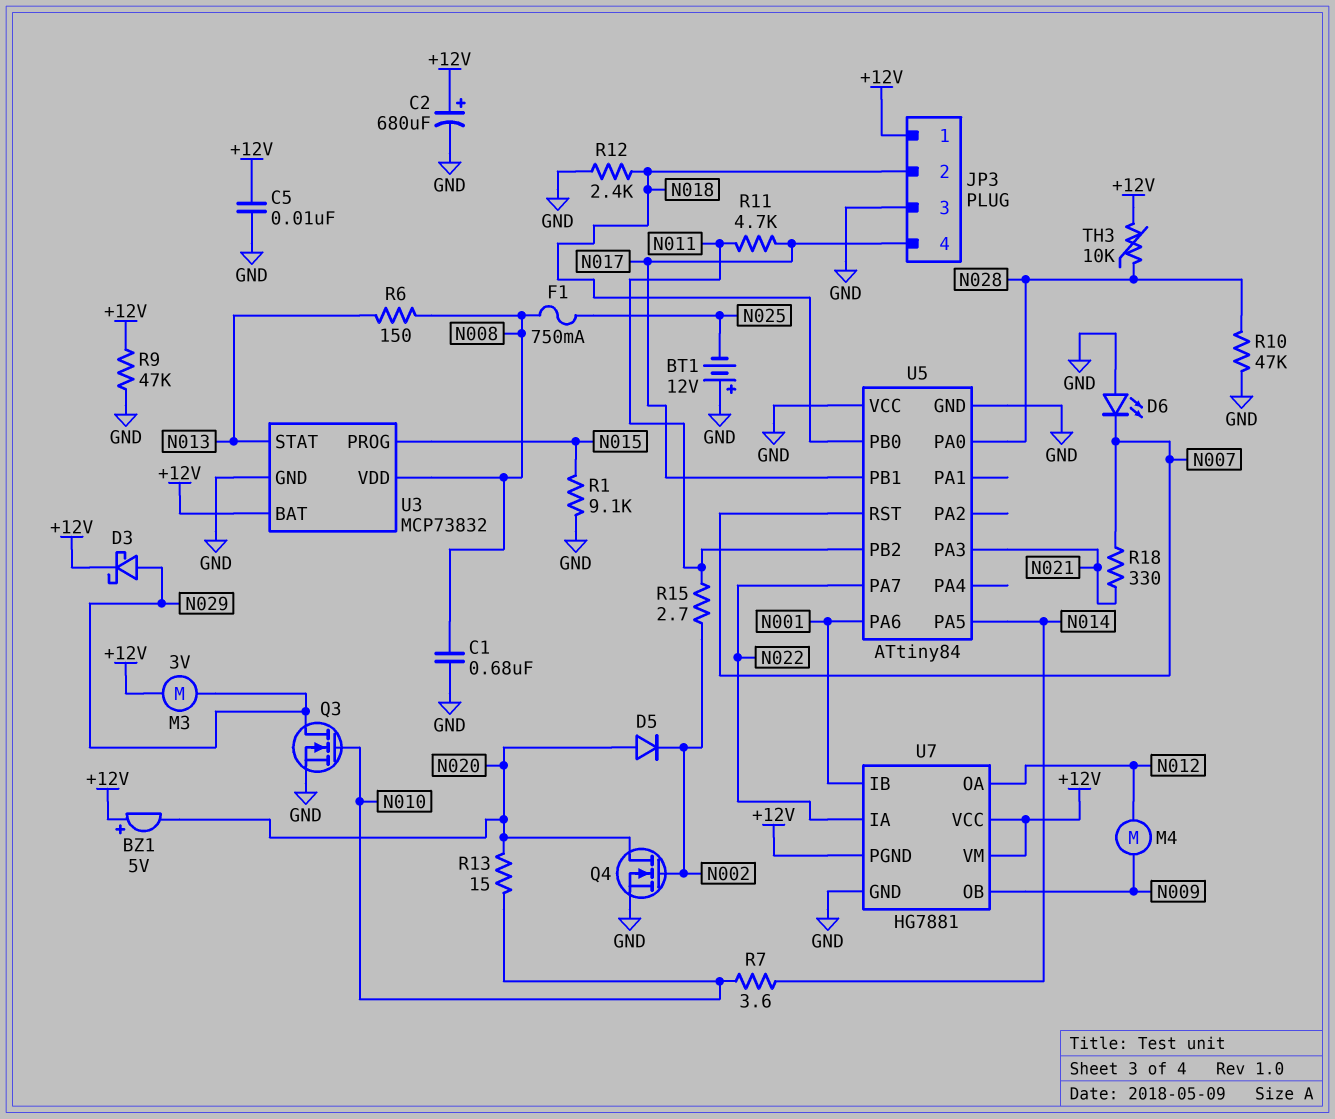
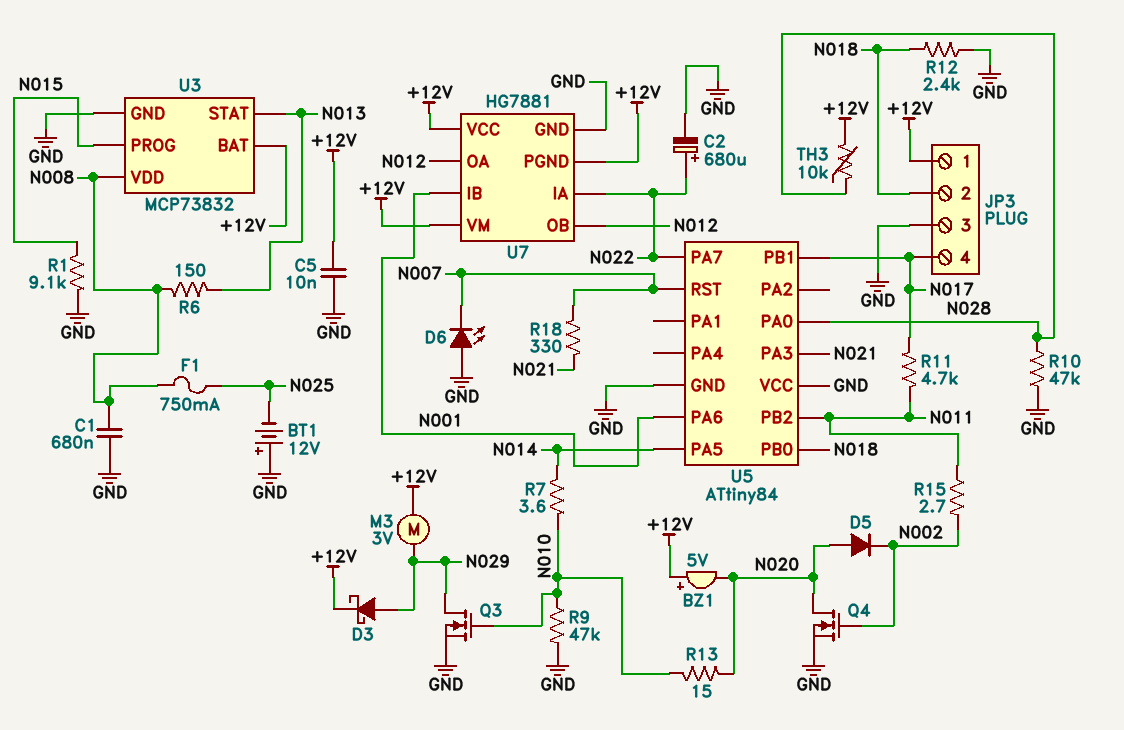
C2: 680uF (plus +12V, minus GND) -> 680uF (plus N022, minus GND)
M4: motor (N009, N012) -> none
R9: 47k (+12V, GND) -> 47k (GND, N010)
U7 pin OB: N009 -> N012

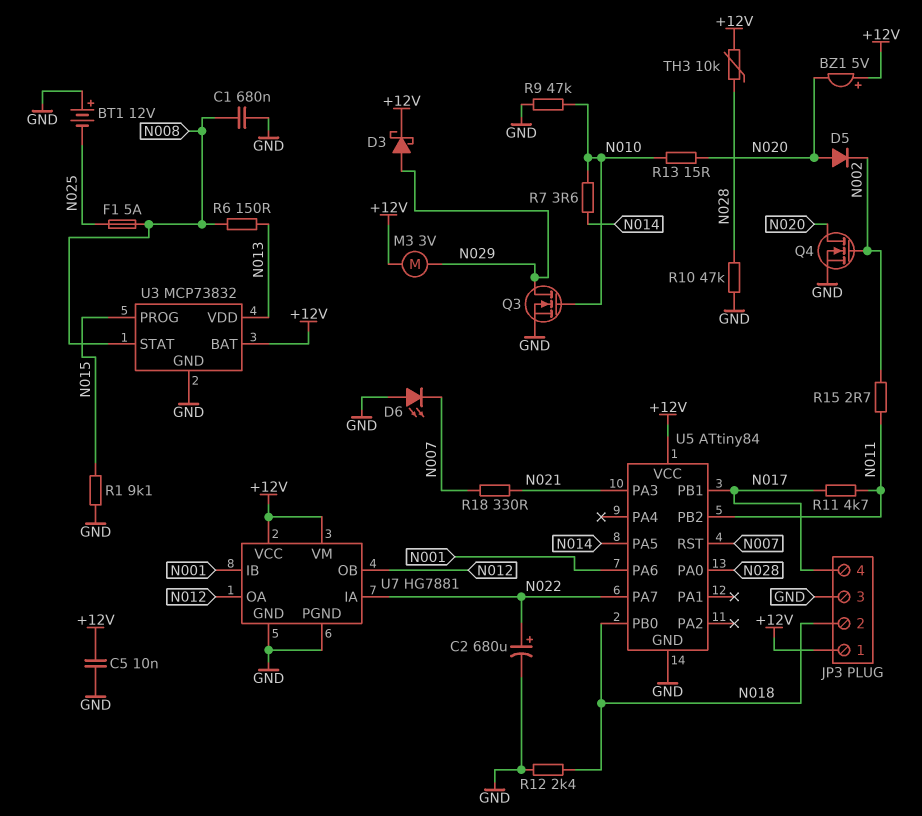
F1: 750mA (N008, N025) -> 5A (N008, N025)
U3 pin STAT: N013 -> N008
U3 pin VDD: N008 -> N013
U5 pin VCC: GND -> +12V
U7 pin PGND: +12V -> GND

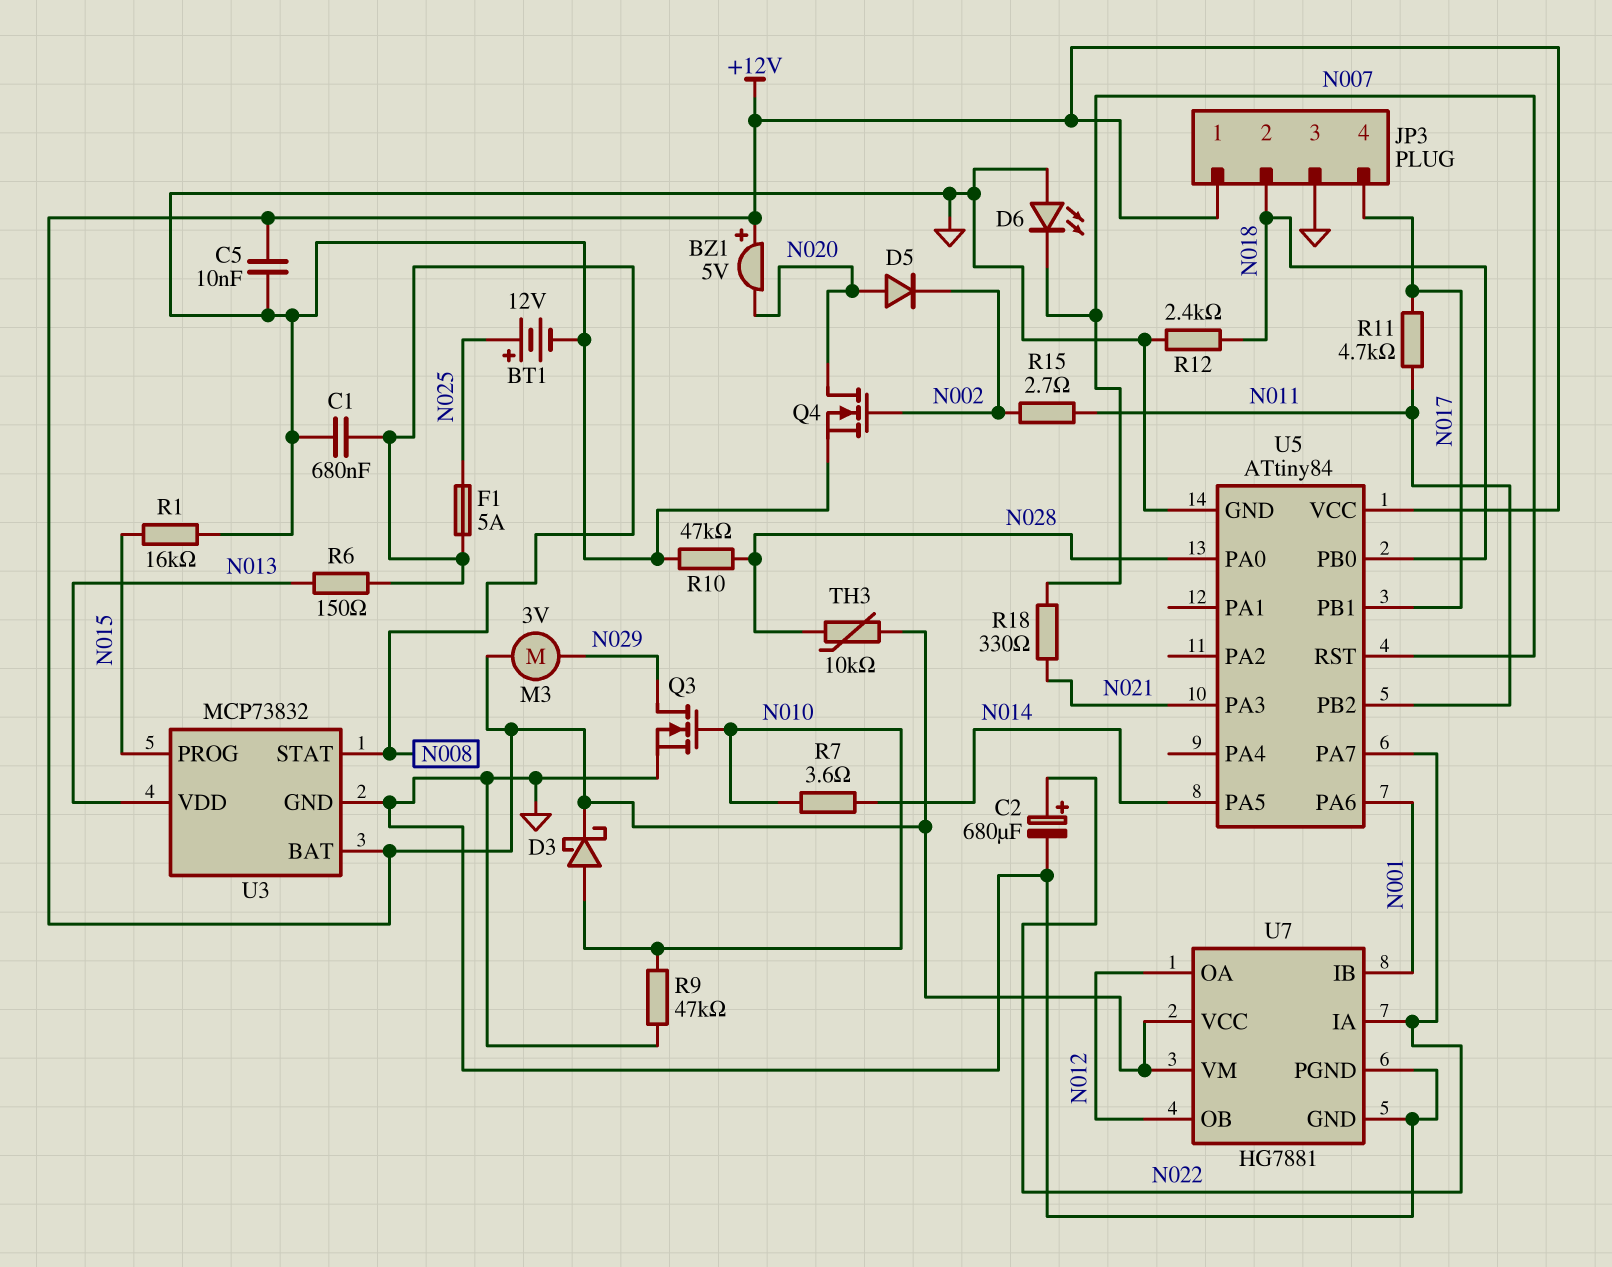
BT1: 12V (plus GND, minus N025) -> 12V (plus N025, minus GND)
D3: schottky (A N029, K +12V) -> schottky (A N010, K +12V)
R1: 9.1k (GND, N015) -> 16k (GND, N015)
R13: 15 (N010, N020) -> none

